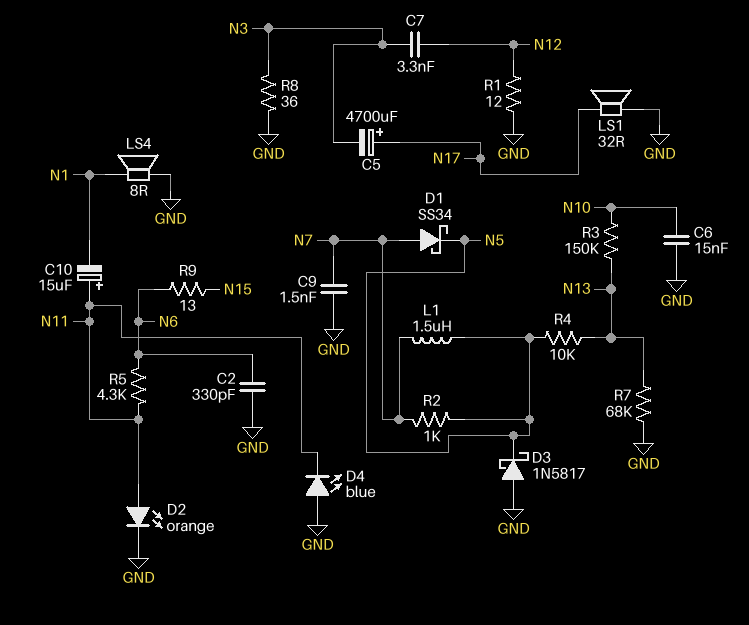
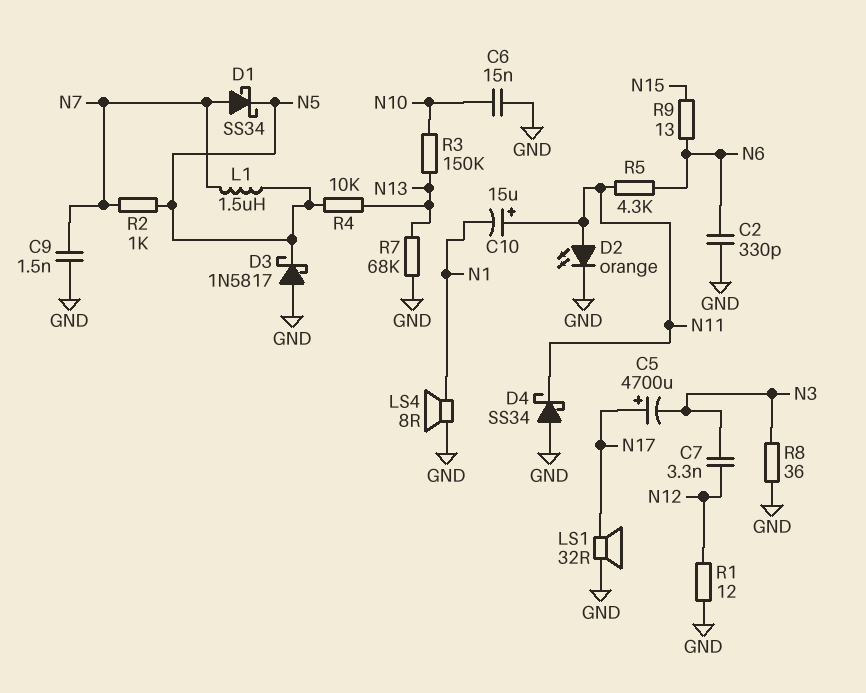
D4: LED blue (A GND, K N11) -> schottky SS34 (A GND, K N11)

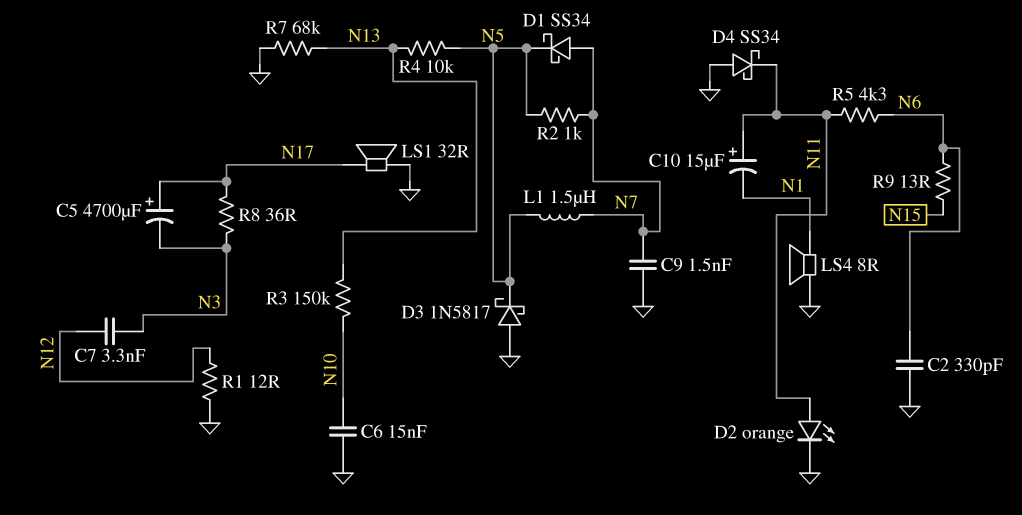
R8: 36 (GND, N3) -> 36 (N3, N17)

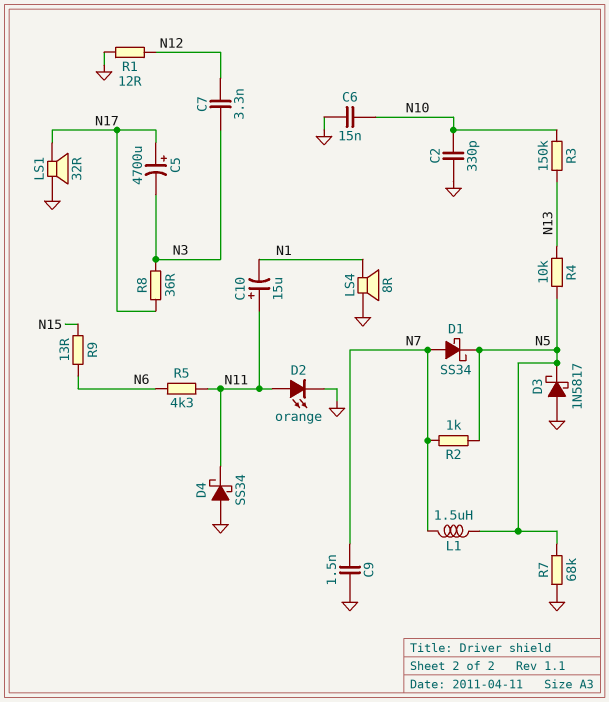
C2: 330pF (GND, N6) -> 330pF (GND, N10)
R7: 68k (GND, N13) -> 68k (GND, N5)

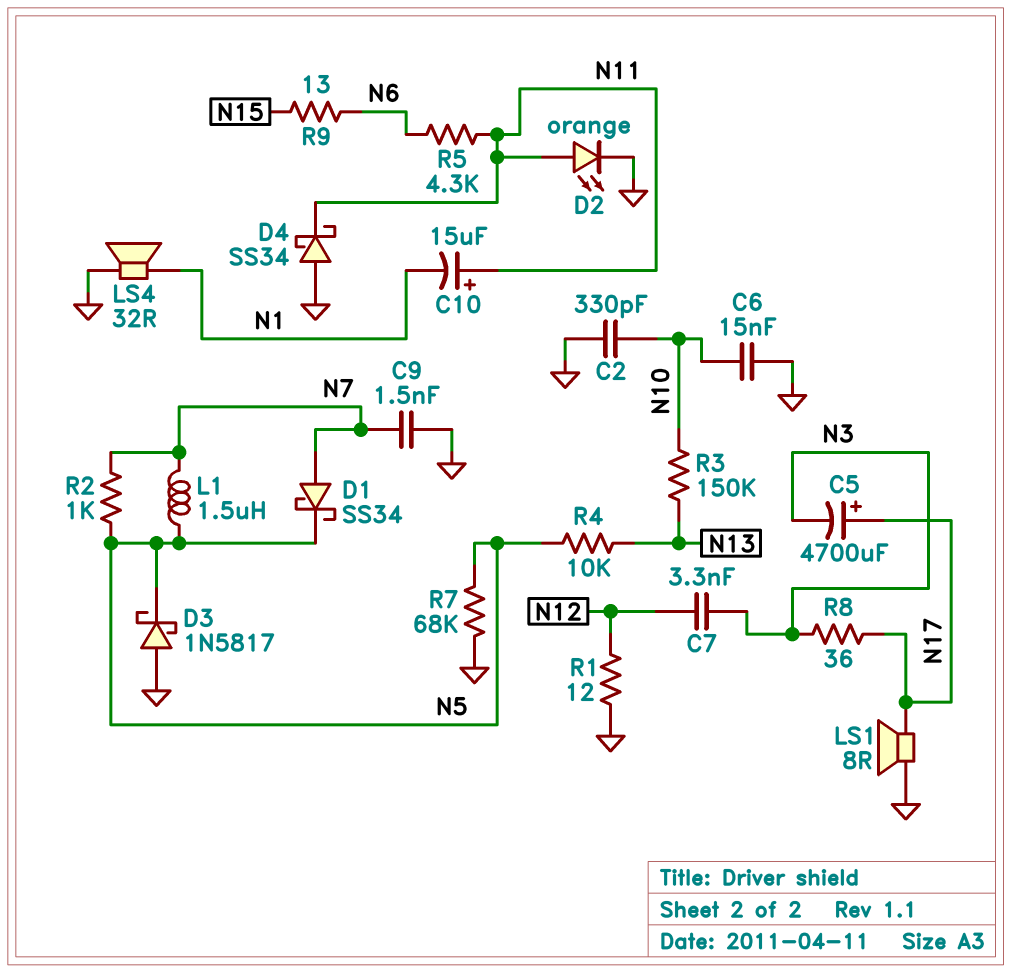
LS1: speaker 32R (GND, N17) -> speaker 8R (GND, N17)
LS4: speaker 8R (GND, N1) -> speaker 32R (GND, N1)

